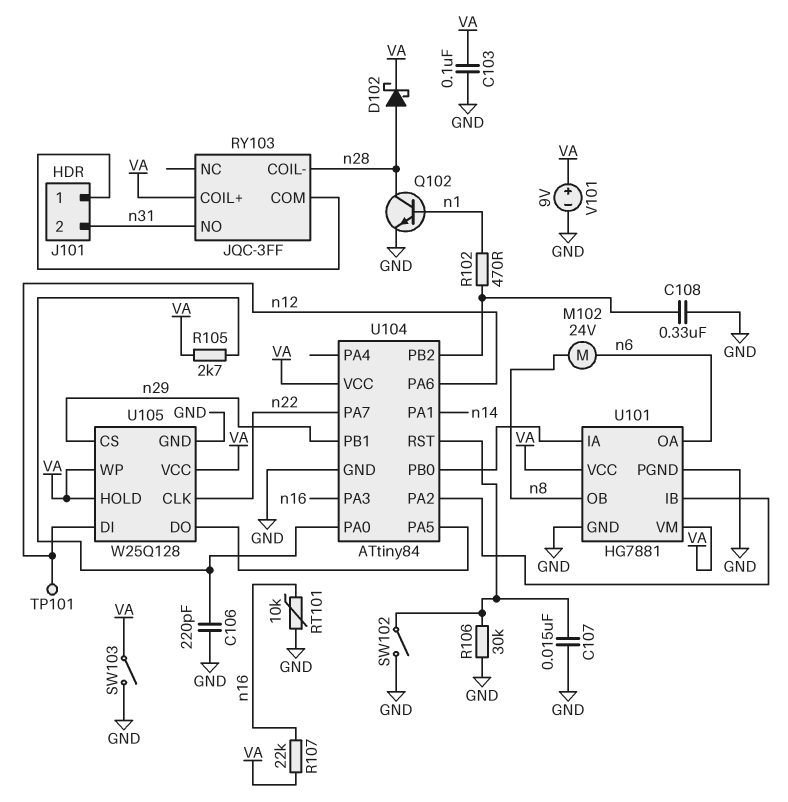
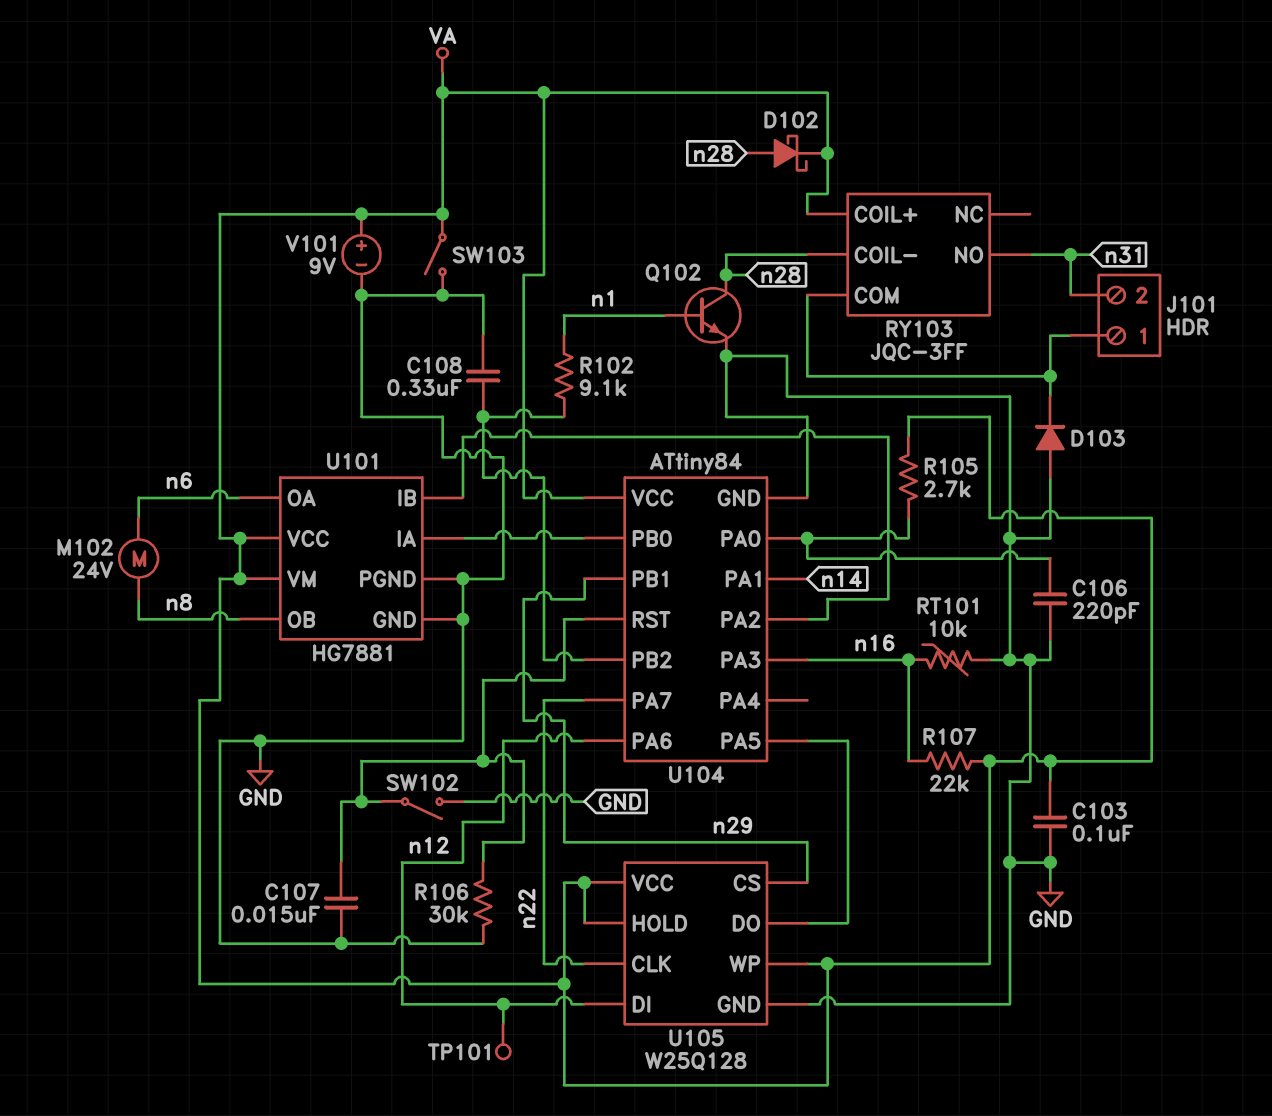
D103: none -> diode (A GND, K J101/1)
R102: 470 (U104/PB2, n1) -> 9.1k (U104/PB2, n1)

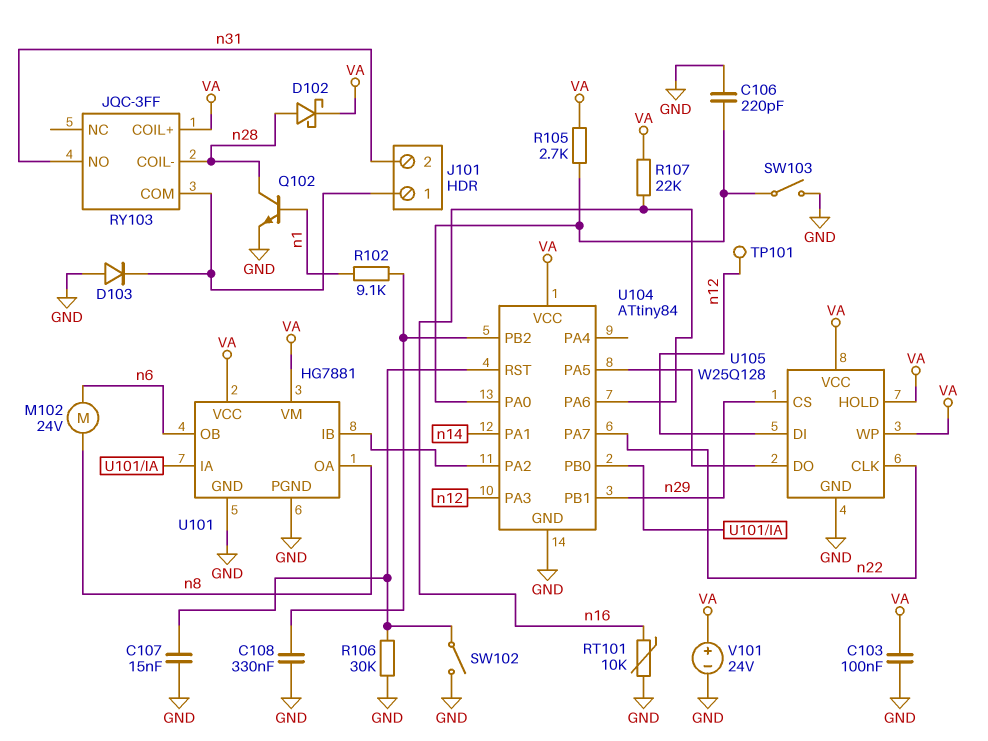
SW103: switch (GND, VA) -> switch (GND, U104/PA0)
U101 pin OA: n6 -> n8
U101 pin OB: n8 -> n6
U104 pin PA3: n16 -> n12
U104 pin PA6: n12 -> n16
V101: 9V (plus VA, minus GND) -> 24V (plus VA, minus GND)

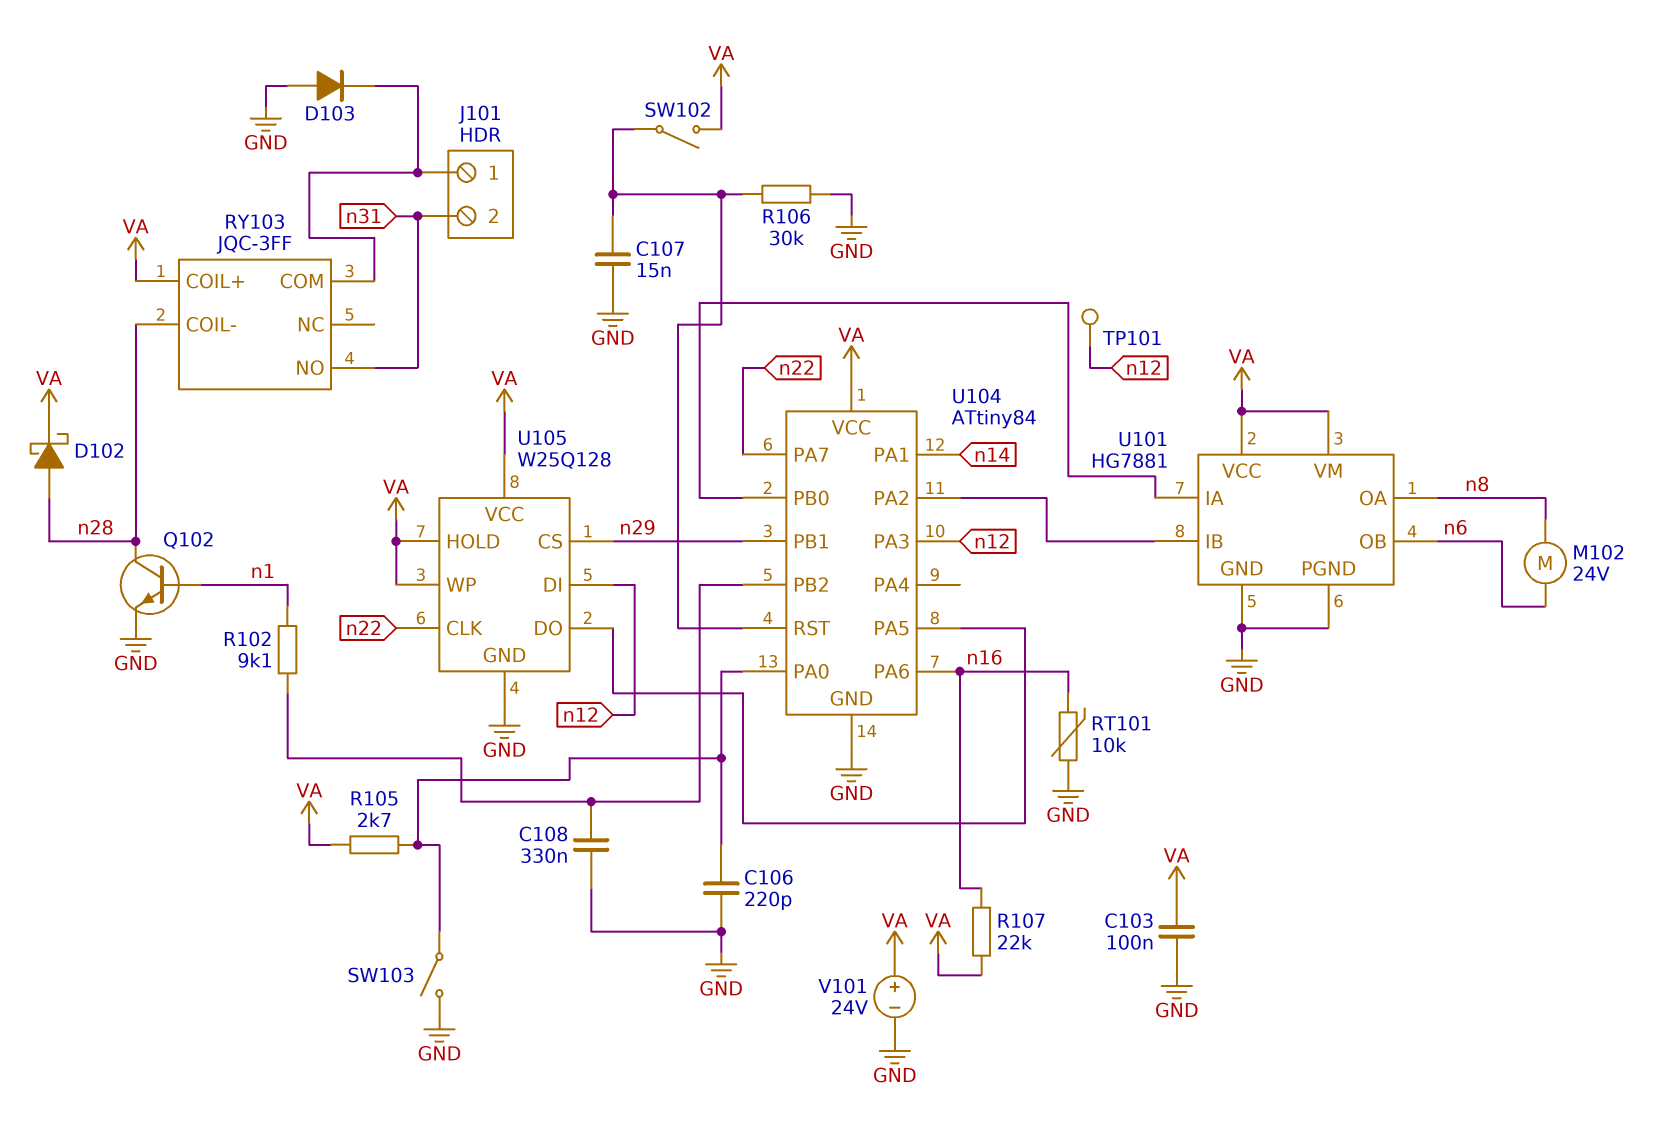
SW102: switch (GND, U104/RST) -> switch (U104/RST, VA)

